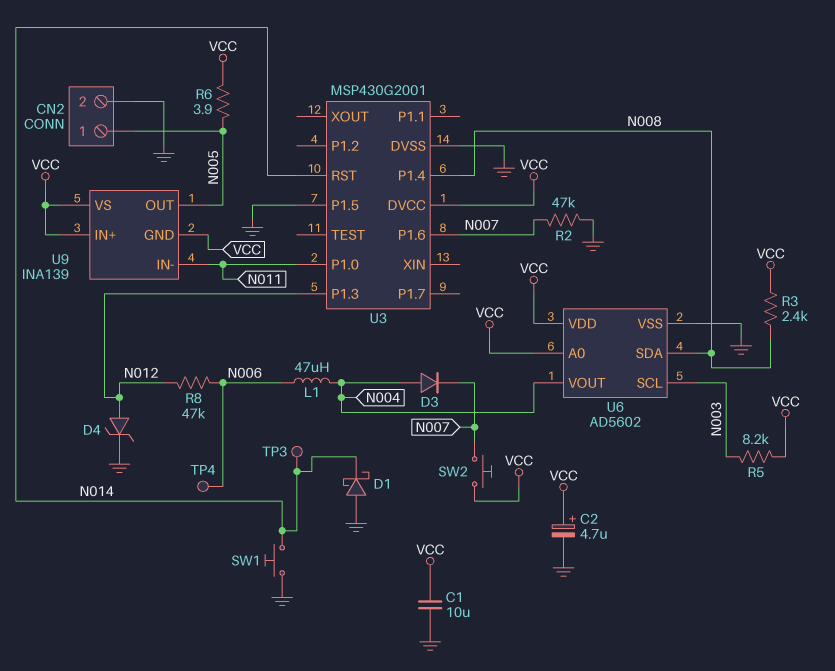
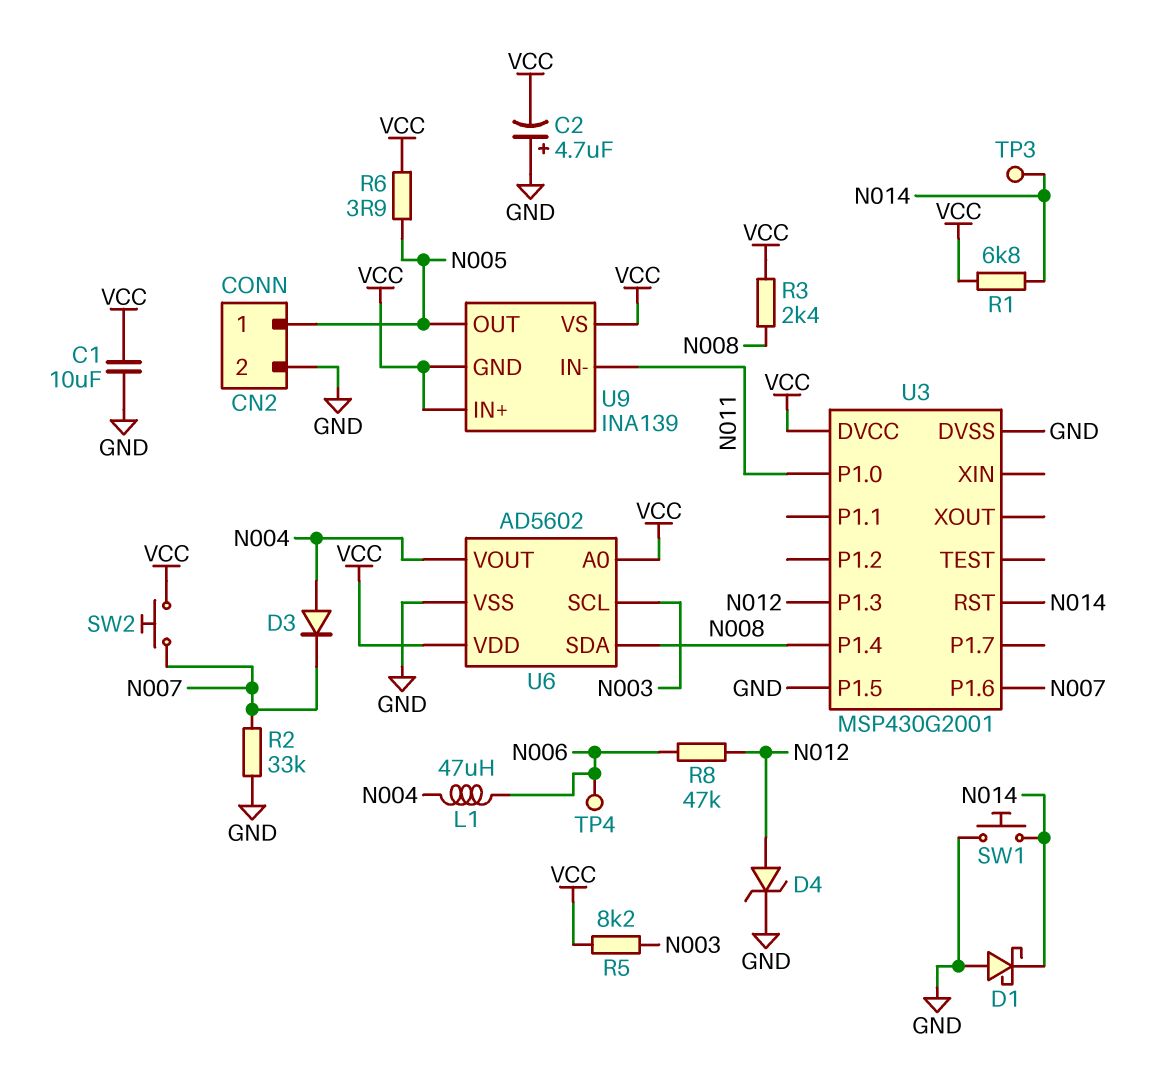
C2: 4.7uF (plus VCC, minus GND) -> 4.7uF (plus GND, minus VCC)
R1: none -> 6.8k (N014, VCC)
R2: 47k (GND, N007) -> 33k (GND, N007)

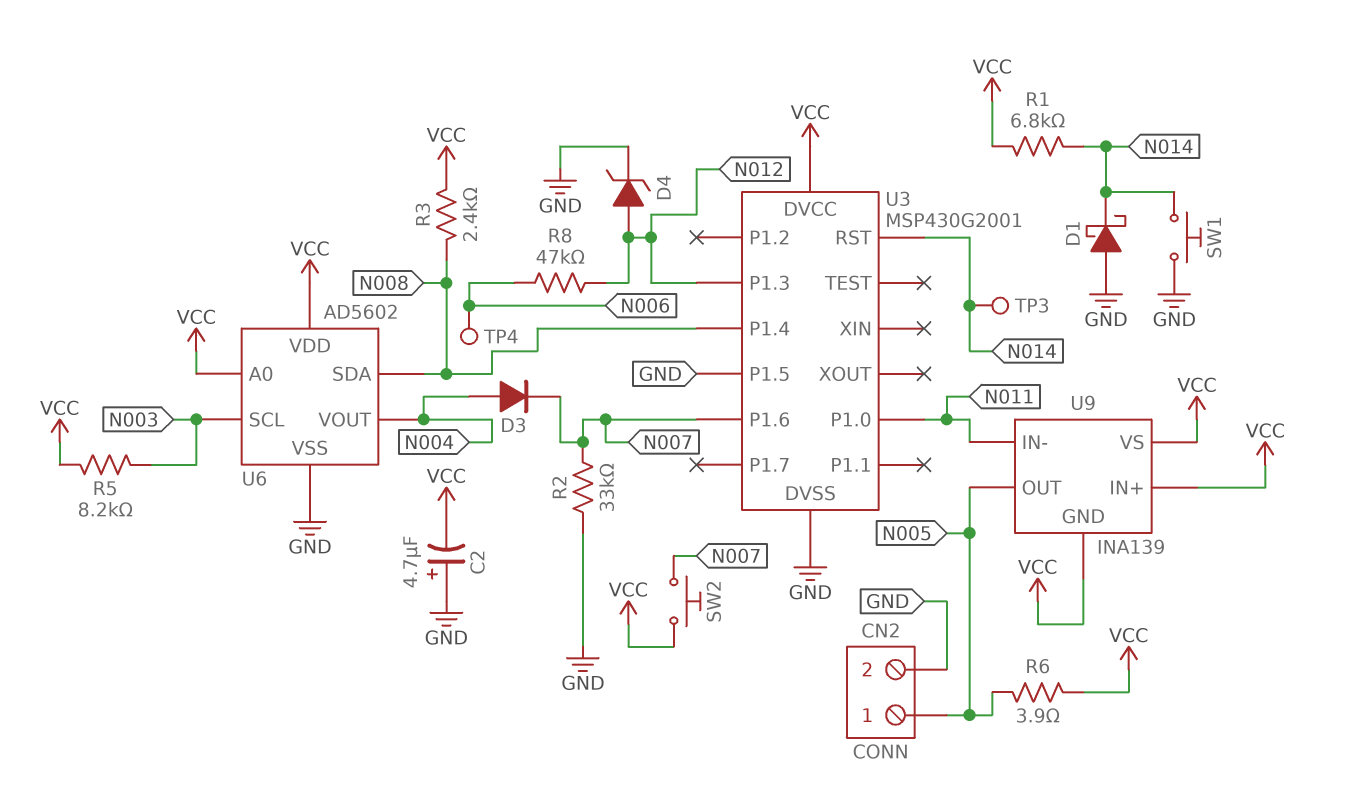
C1: 10uF (GND, VCC) -> none
L1: 47uH (N004, N006) -> none

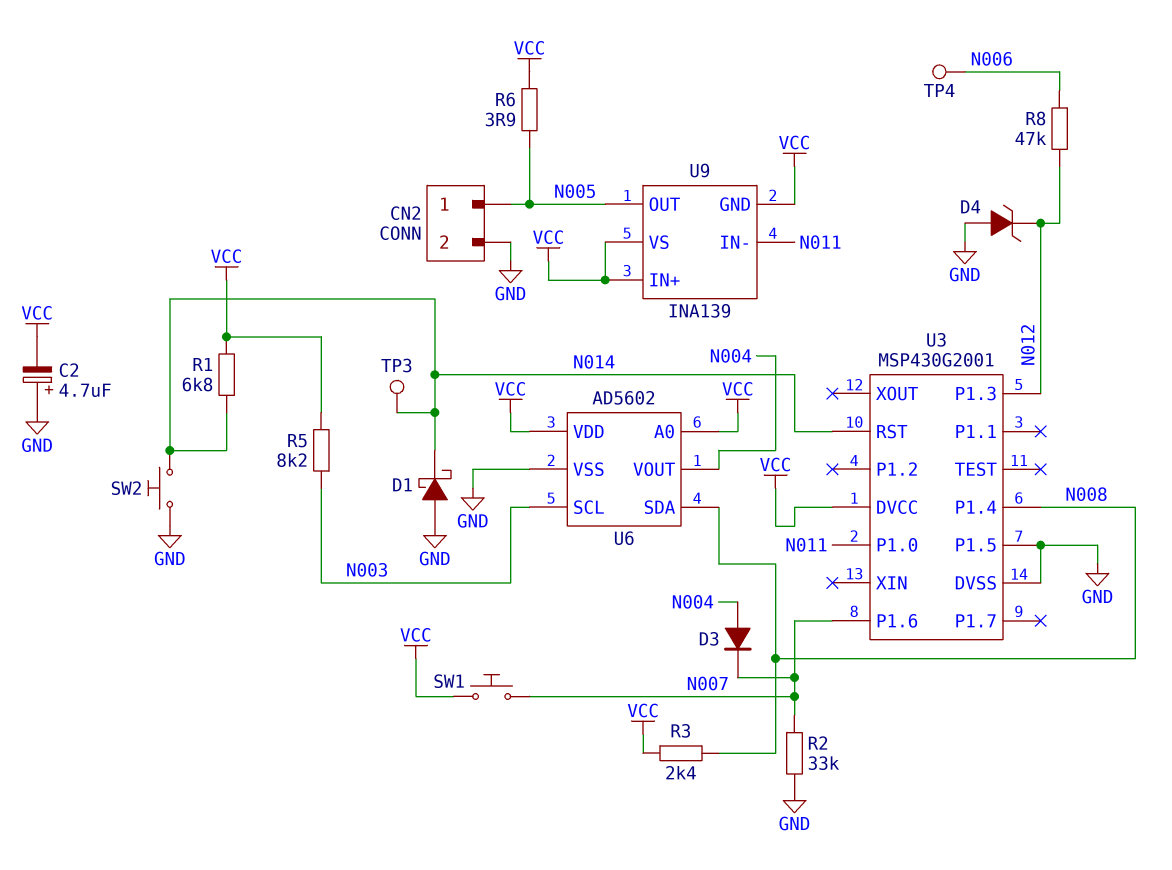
D4: zener (A N012, K GND) -> zener (A GND, K N012)
SW1: button (GND, N014) -> button (N007, VCC)
SW2: button (N007, VCC) -> button (GND, N014)

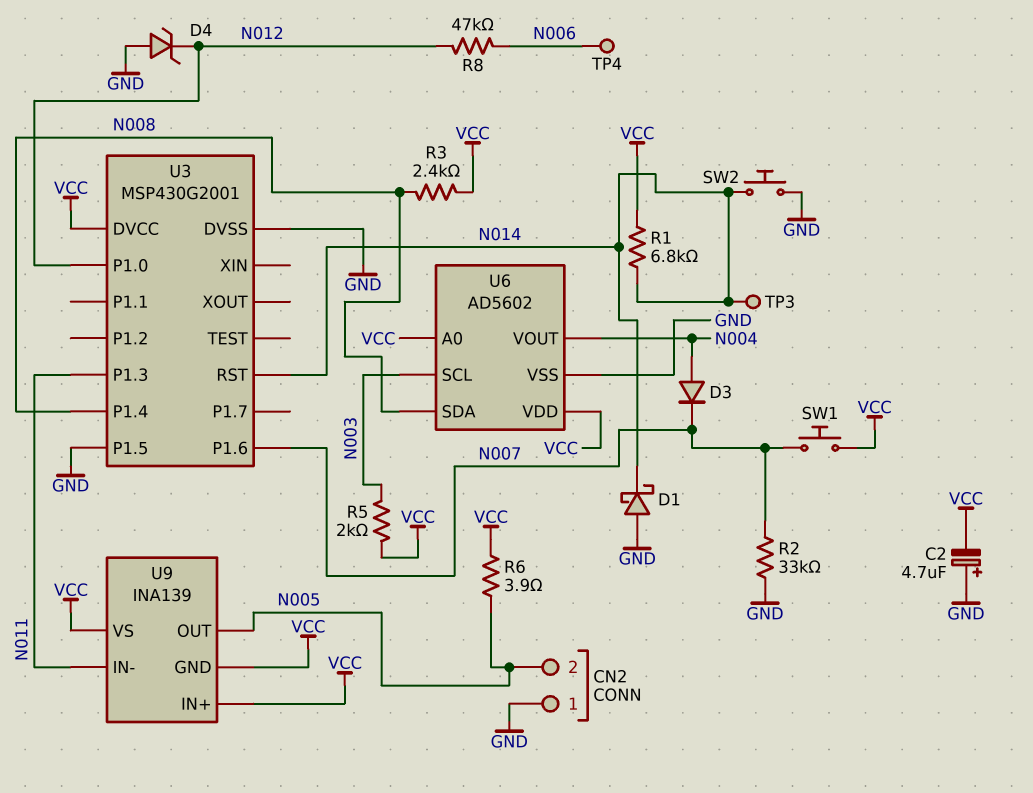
CN2 pin 1: N005 -> GND
CN2 pin 2: GND -> N005
R5: 8.2k (N003, VCC) -> 2k (N003, VCC)
U3 pin P1.0: N011 -> N012
U3 pin P1.3: N012 -> N011

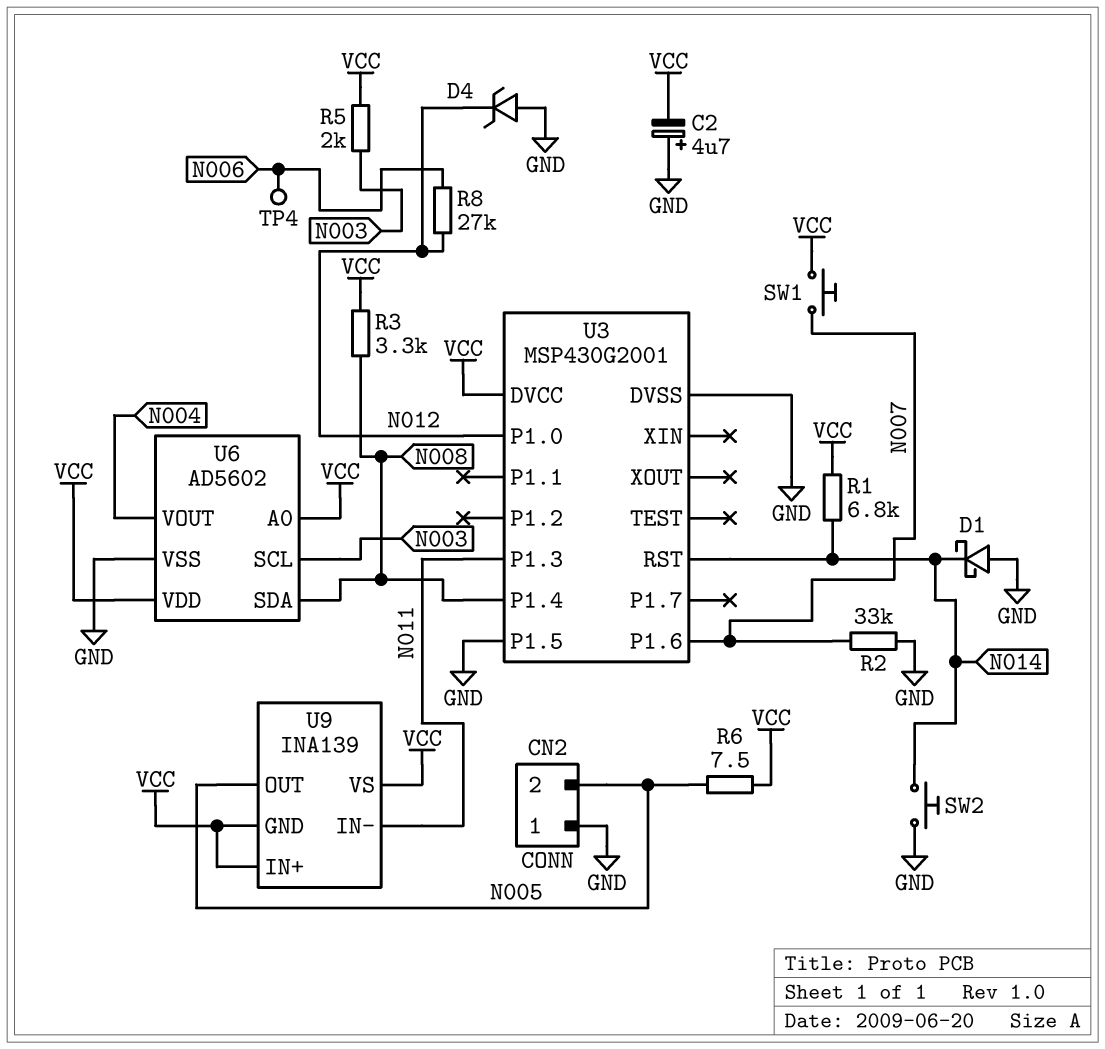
D3: diode (A N004, K N007) -> none
R3: 2.4k (N008, VCC) -> 3.3k (N008, VCC)
R6: 3.9 (N005, VCC) -> 7.5 (N005, VCC)
R8: 47k (N006, N012) -> 27k (N006, N012)
TP3: test point (N014) -> none

